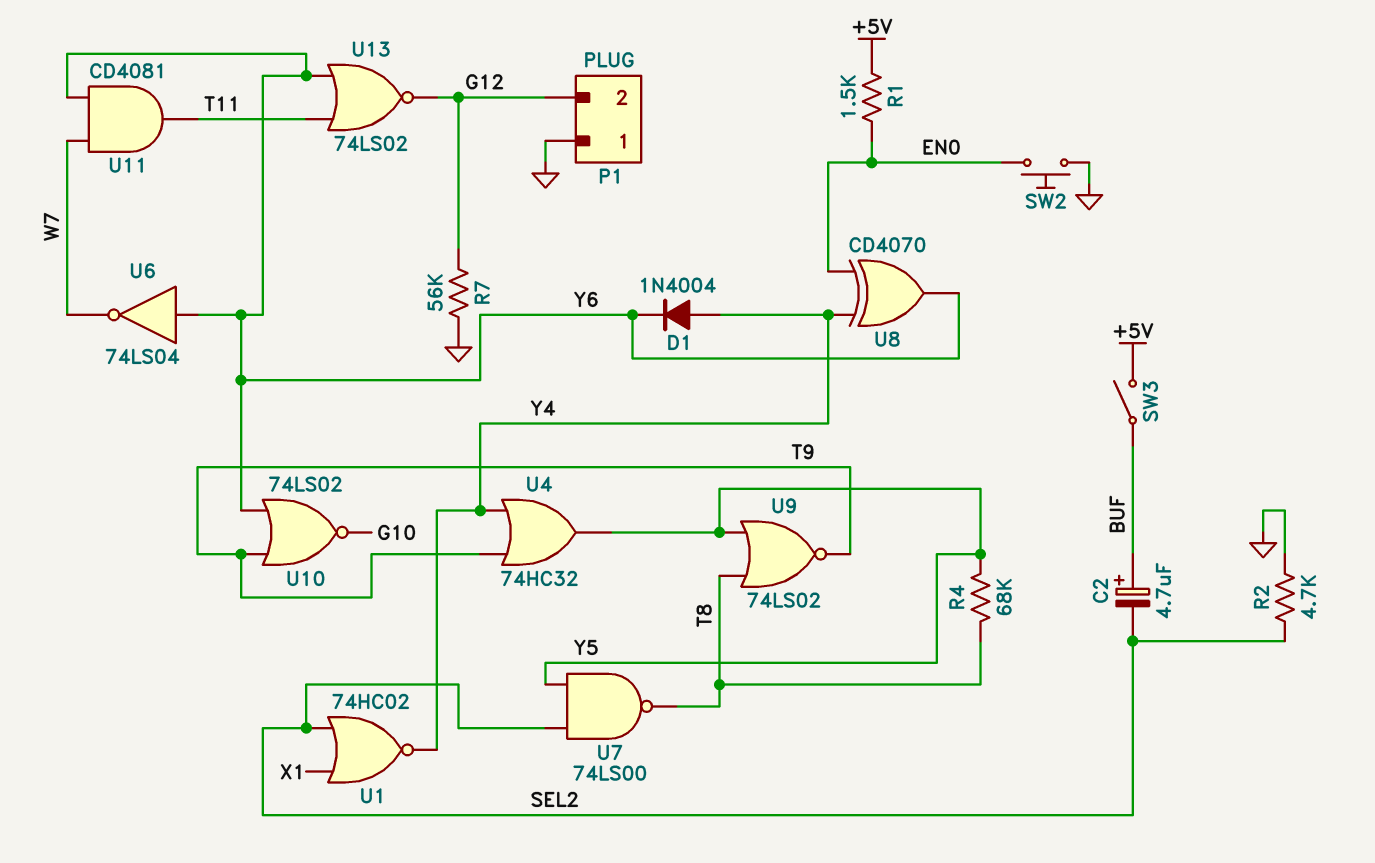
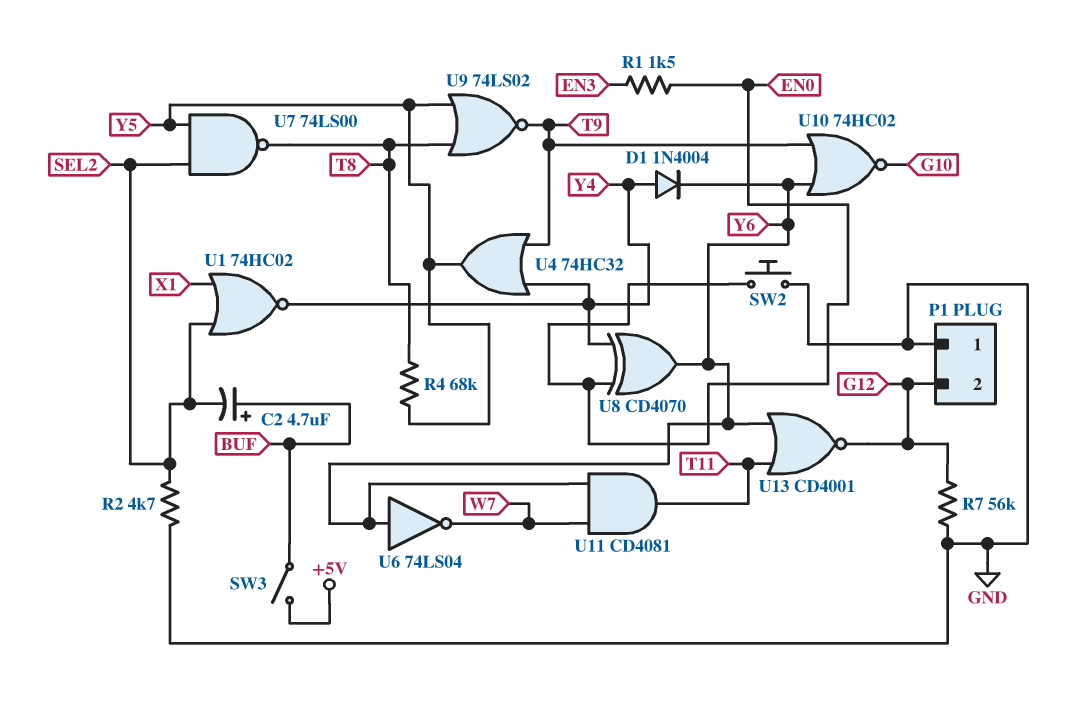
R1: 1.5k (+5V, EN0) -> 1.5k (EN0, EN3)
U10: NOR 74LS02 (in T9, in Y6, out G10) -> NOR 74HC02 (in T9, in Y6, out G10)
U13: NOR 74LS02 (in T11, in Y6, out G12) -> NOR CD4001 (in T11, in Y6, out G12)

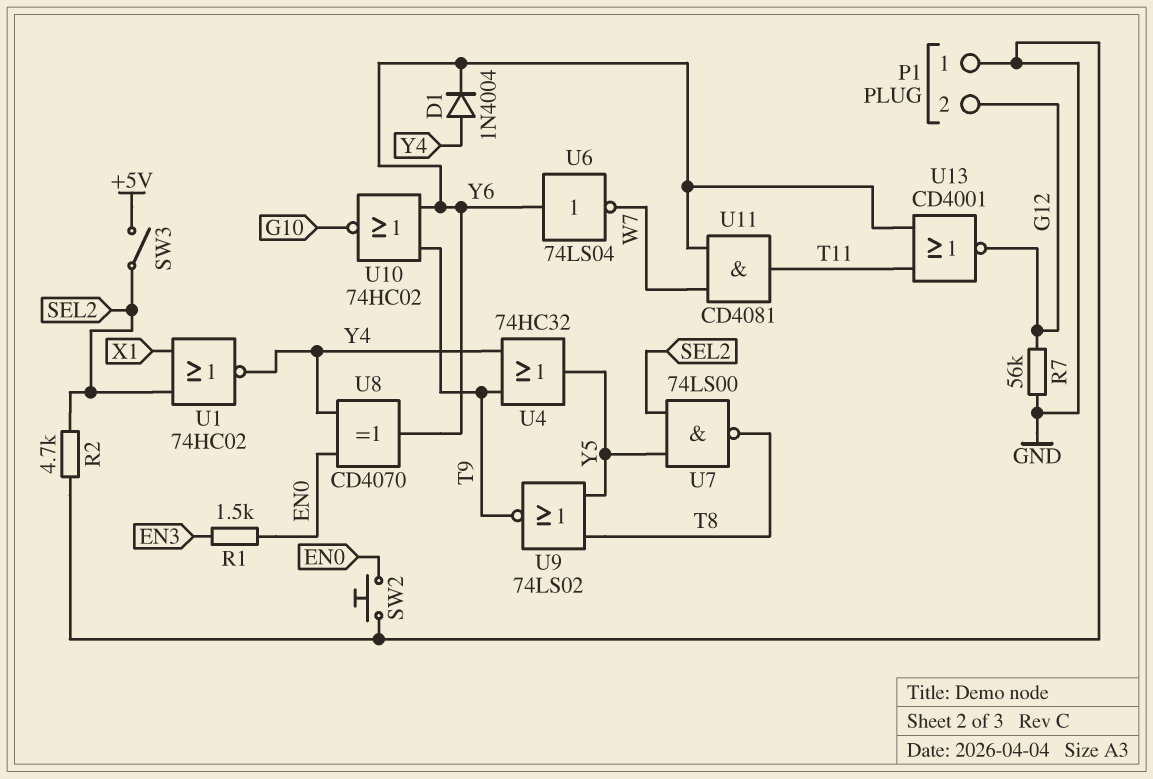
C2: 4.7uF (plus BUF, minus SEL2) -> none
R4: 68k (T8, Y5) -> none
SW3: switch (+5V, BUF) -> switch (+5V, SEL2)

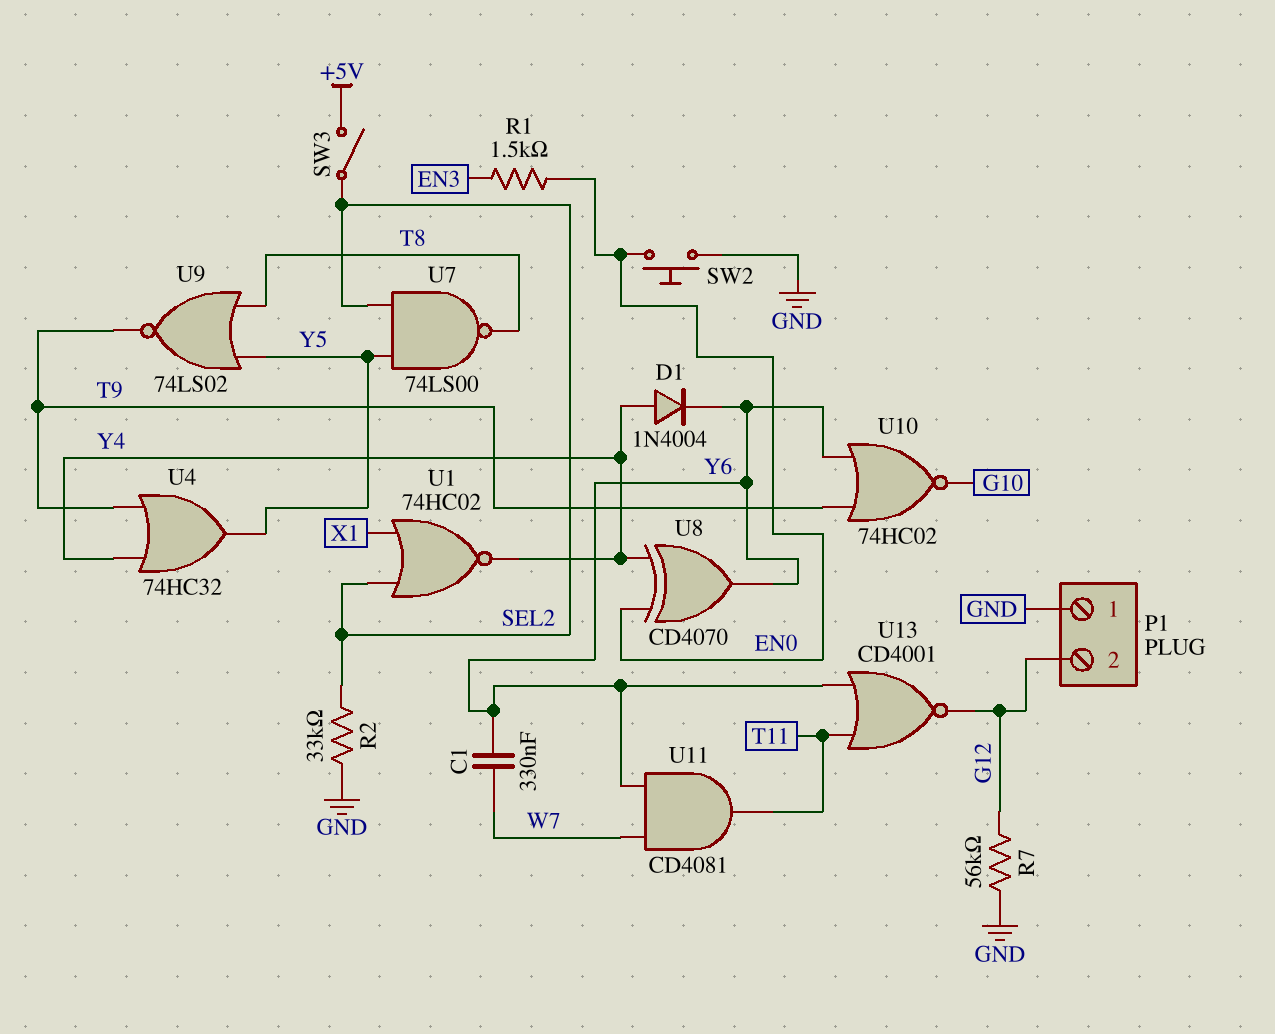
C1: none -> 330nF (W7, Y6)
R2: 4.7k (GND, SEL2) -> 33k (GND, SEL2)
U6: NOT 74LS04 (in Y6, out W7) -> none

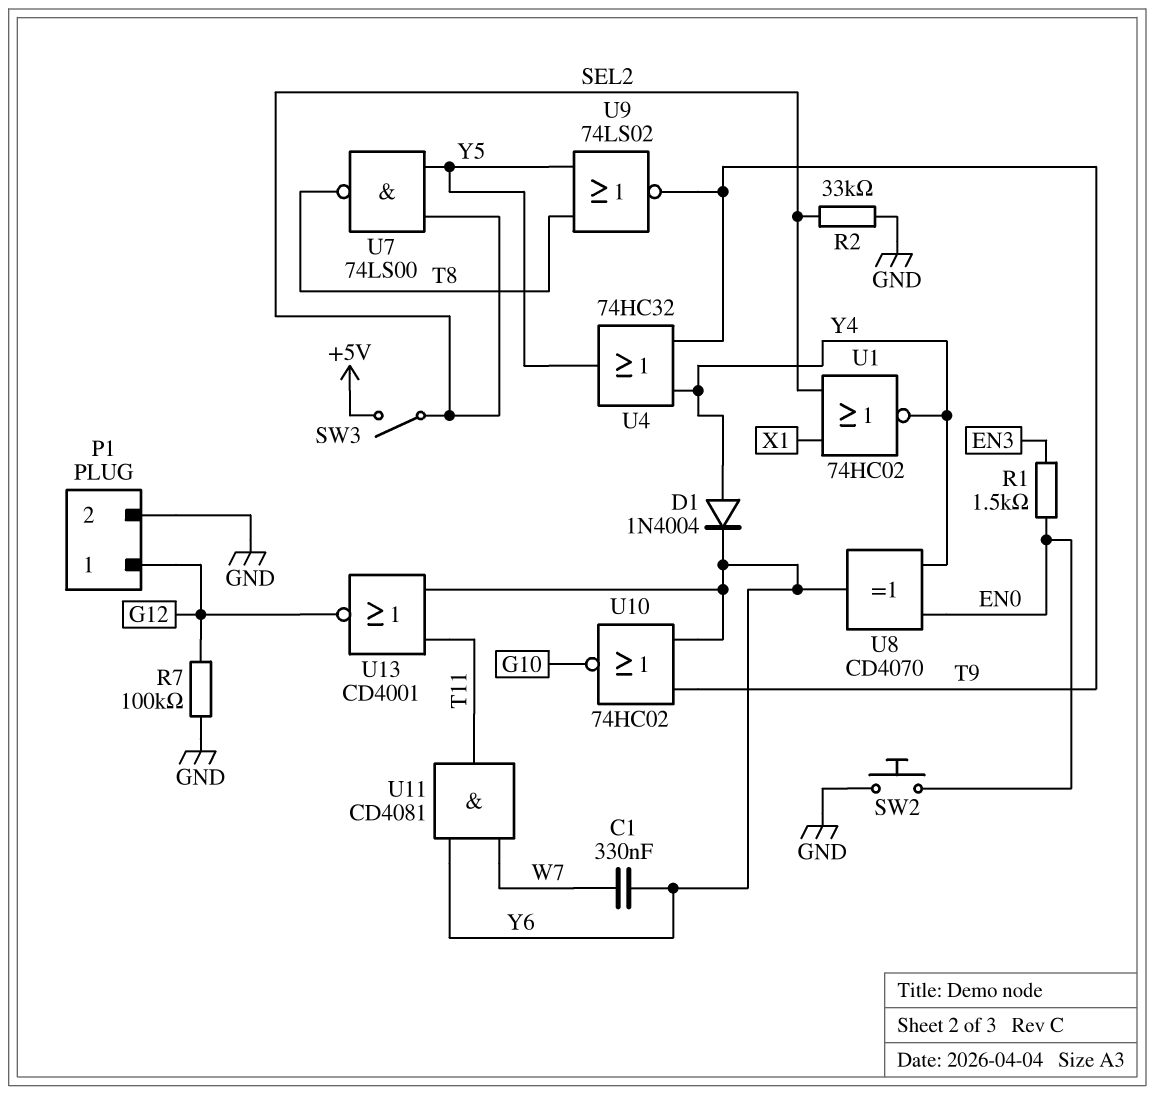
P1 pin 1: GND -> G12
P1 pin 2: G12 -> GND
R7: 56k (G12, GND) -> 100k (G12, GND)

